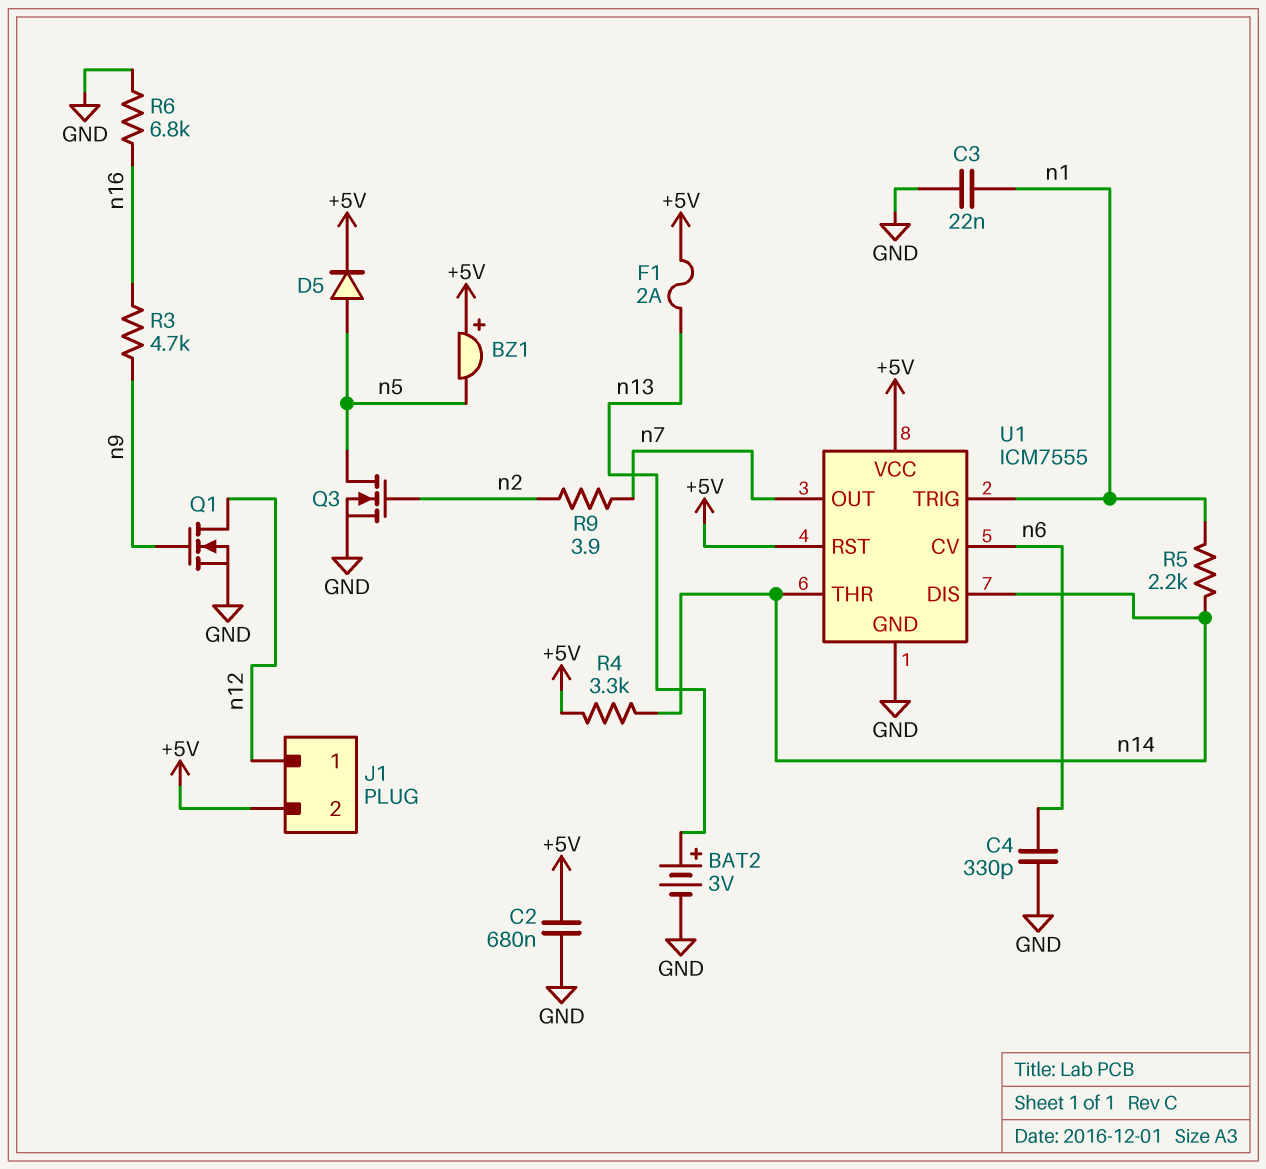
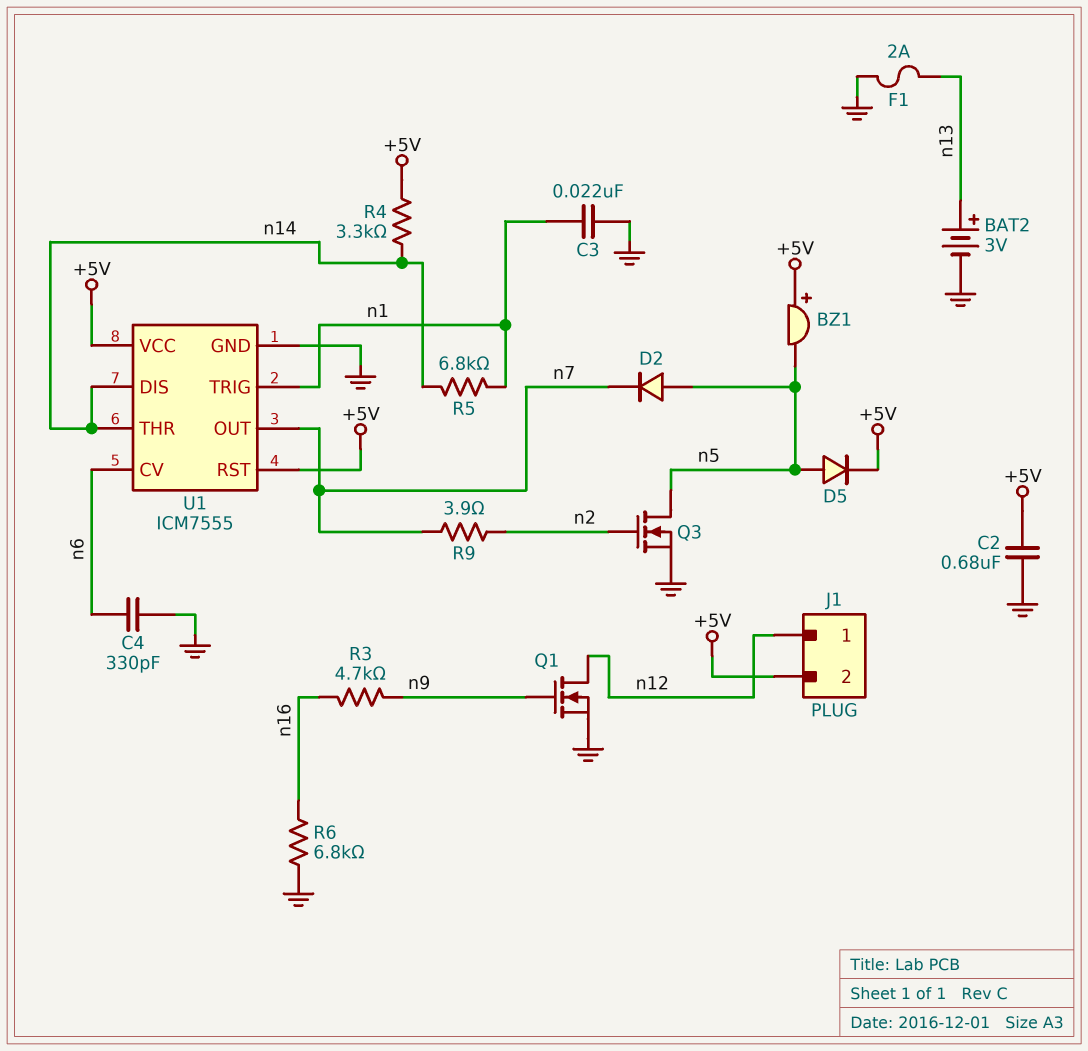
D2: none -> diode (A n5, K n7)
F1: 2A (+5V, n13) -> 2A (GND, n13)
R5: 2.2k (n1, n14) -> 6.8k (n1, n14)

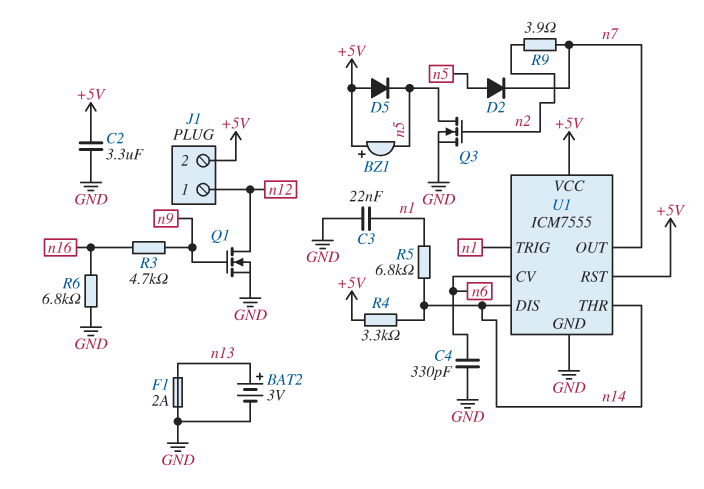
C2: 680nF (+5V, GND) -> 3.3uF (+5V, GND)
D5: diode (A n5, K +5V) -> diode (A +5V, K n5)

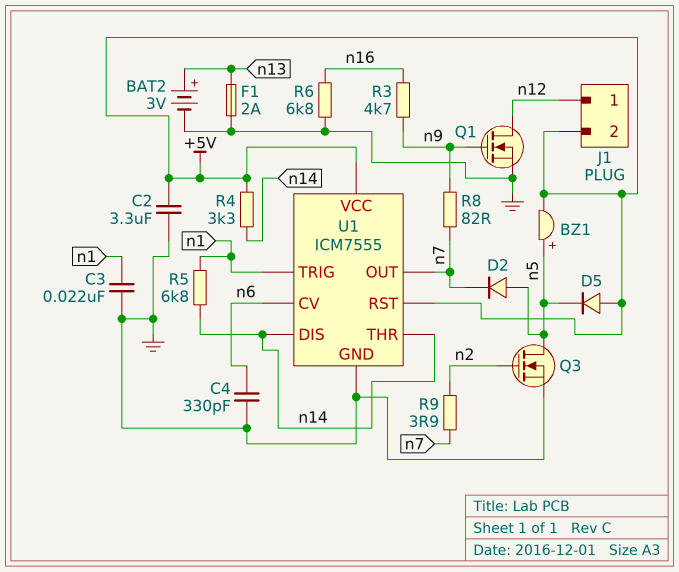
BZ1: buzzer (plus +5V, minus n5) -> buzzer (plus n5, minus +5V)
R8: none -> 82 (n7, n9)

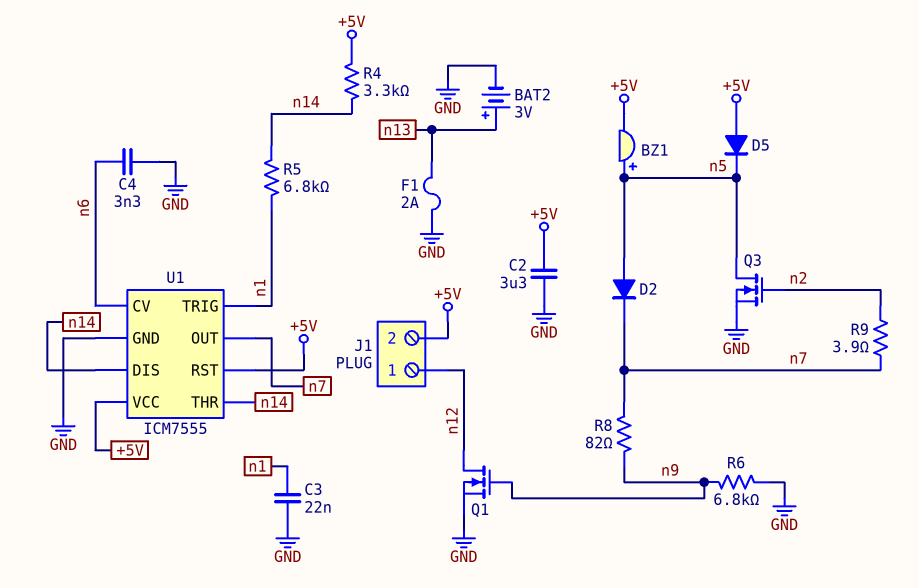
C4: 330pF (GND, n6) -> 3.3nF (GND, n6)
R3: 4.7k (n9, n16) -> none
R6: 6.8k (GND, n16) -> 6.8k (GND, n9)

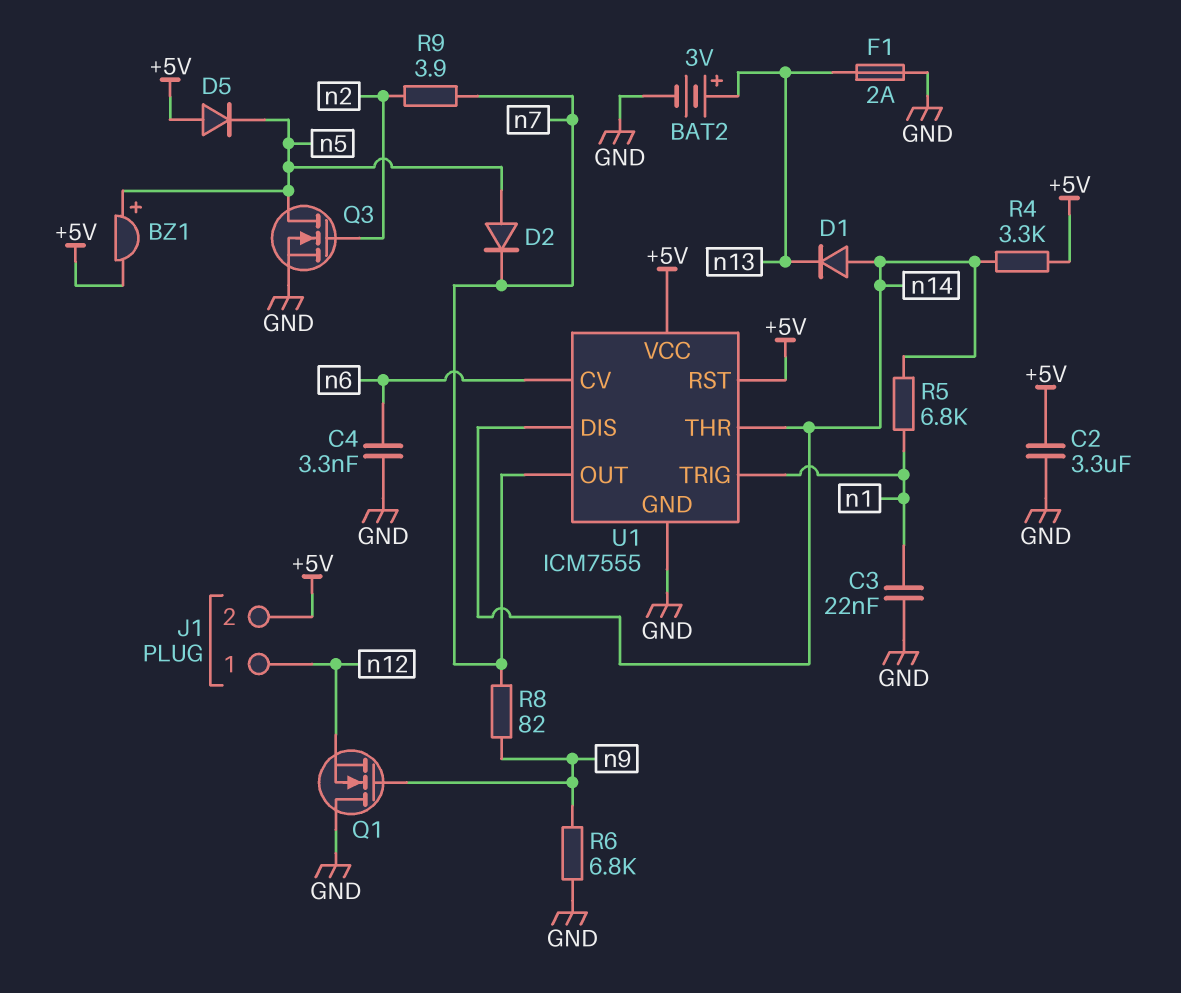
D1: none -> diode (A n14, K n13)
Q1: NMOS (G n9, D n12, S GND) -> NMOS (G n9, D GND, S n12)

